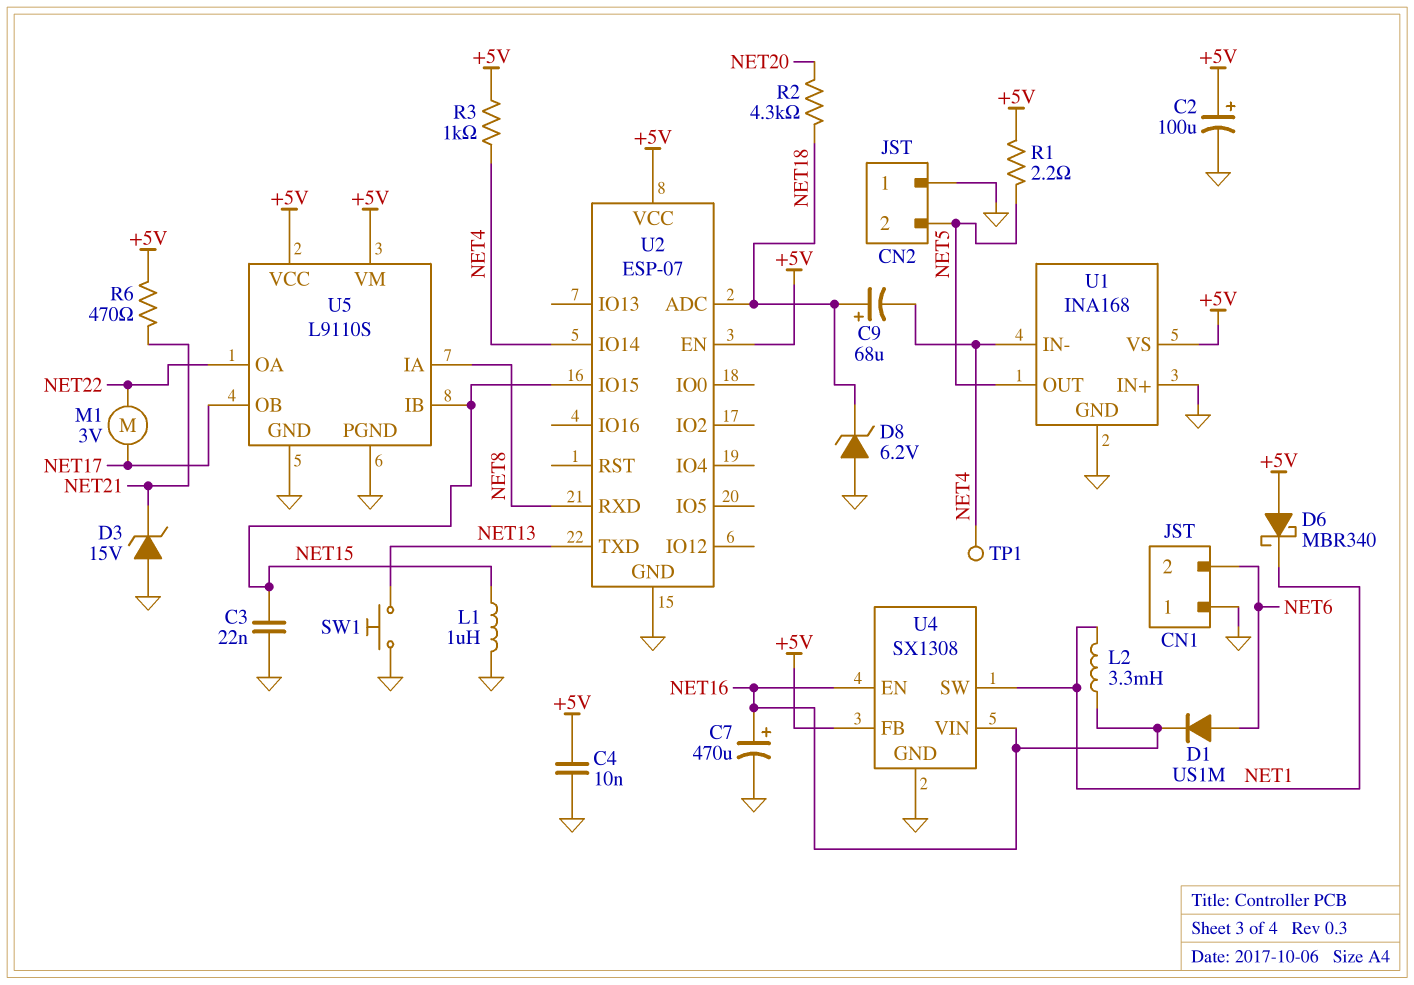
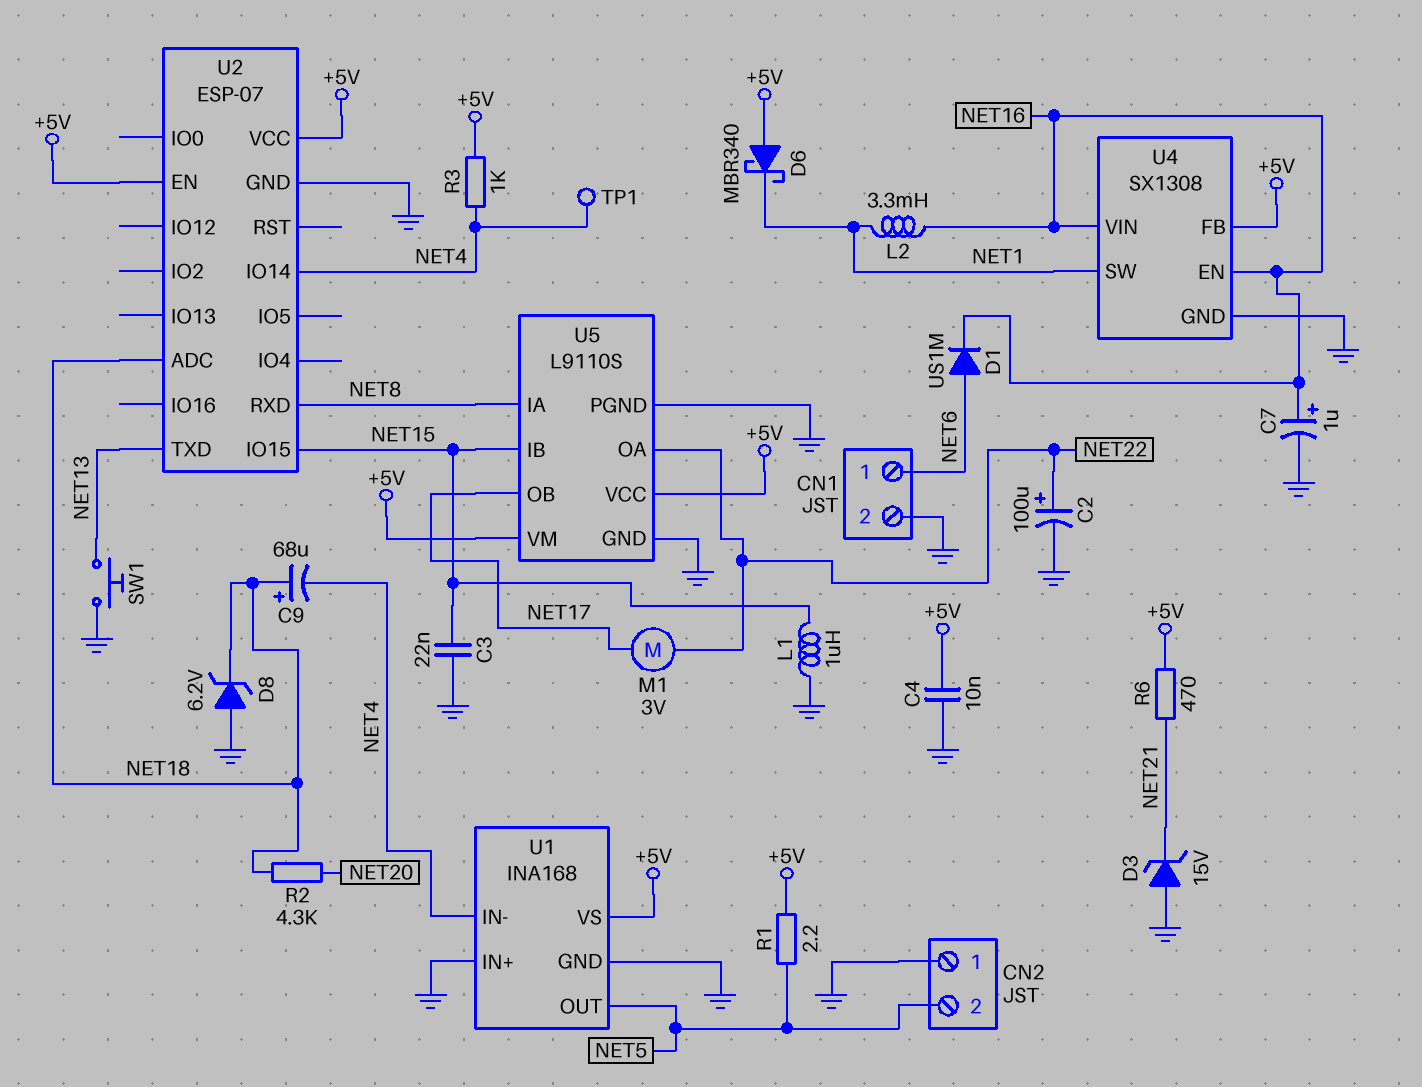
C2: 100uF (plus +5V, minus GND) -> 100uF (plus NET22, minus GND)
C7: 470uF (plus NET16, minus GND) -> 1uF (plus NET16, minus GND)
CN1 pin 1: GND -> NET6
CN1 pin 2: NET6 -> GND

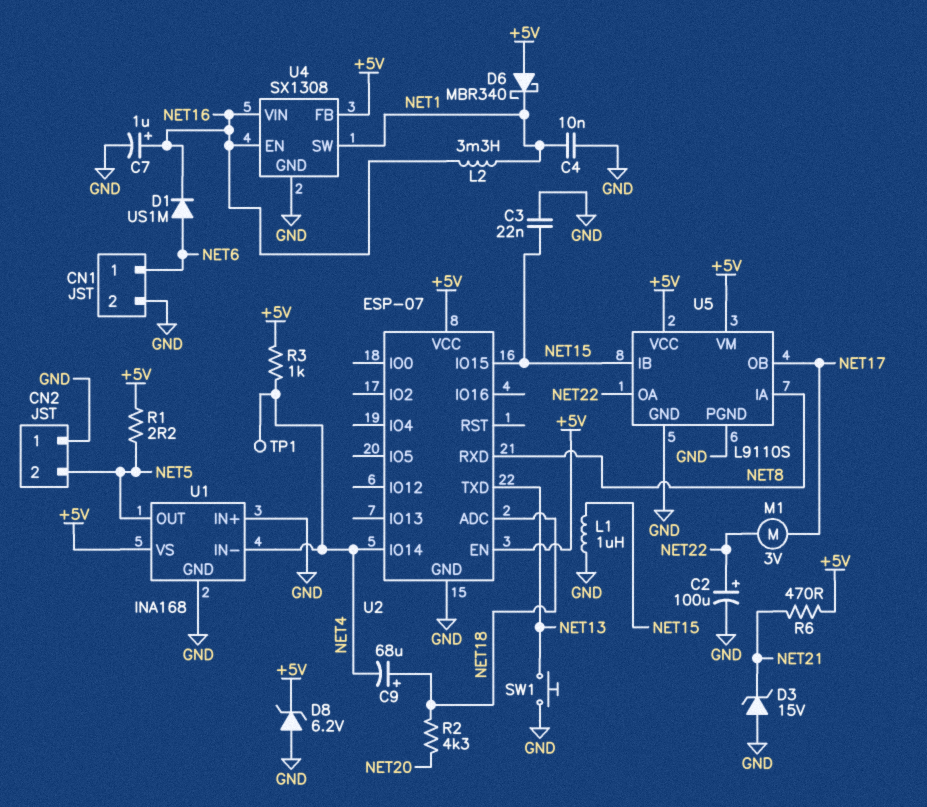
C4: 10nF (+5V, GND) -> 10nF (GND, NET1)
D8: zener 6.2V (A GND, K NET18) -> zener 6.2V (A GND, K +5V)

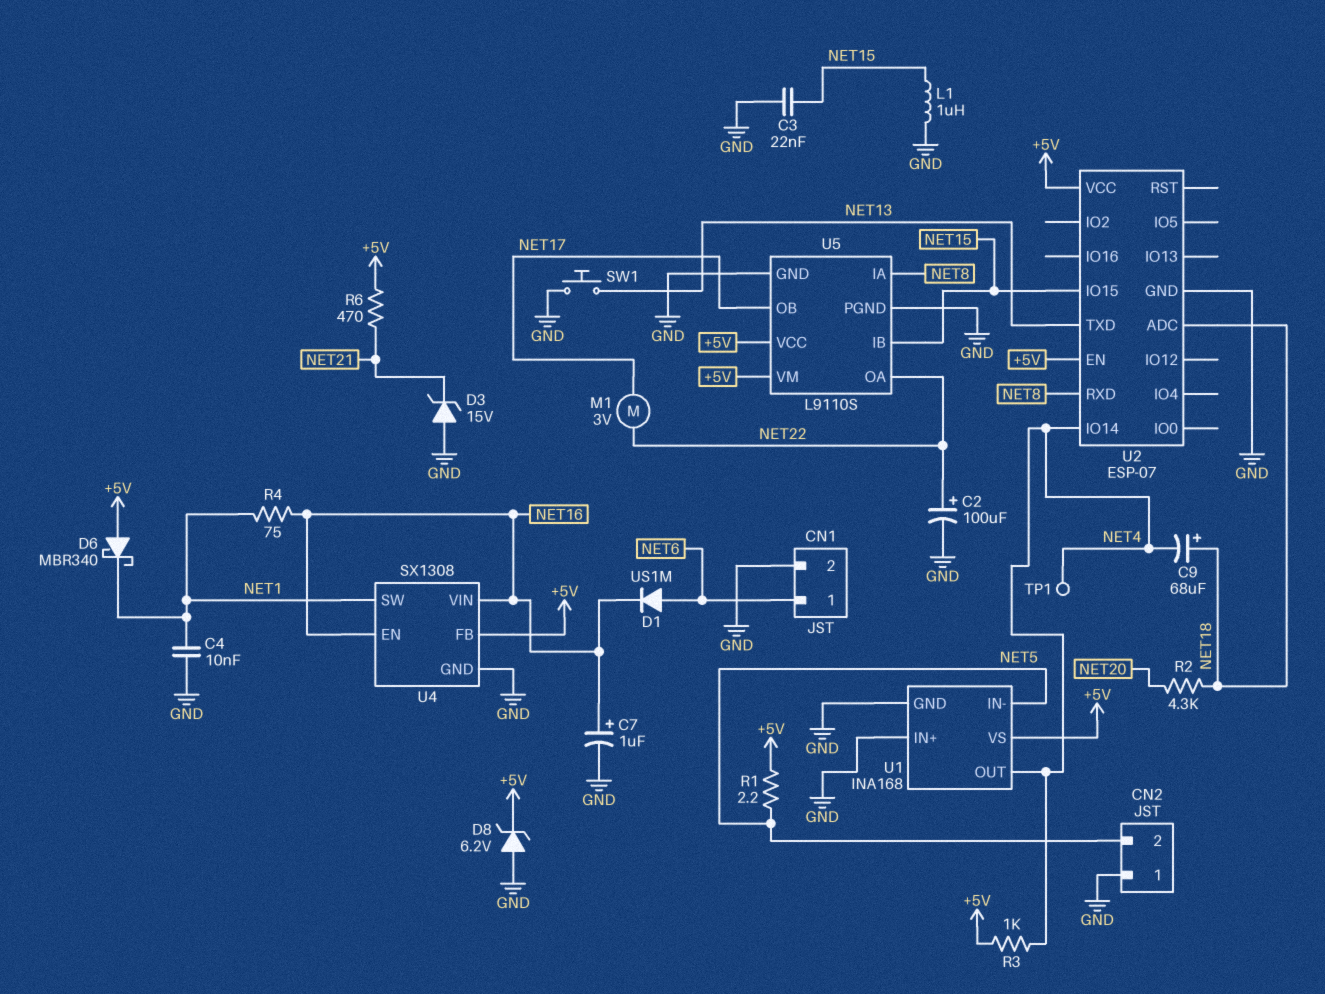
L2: 3.3mH (NET1, NET16) -> none
R4: none -> 75 (NET1, NET16)
U1 pin IN-: NET4 -> NET5
U1 pin OUT: NET5 -> NET4

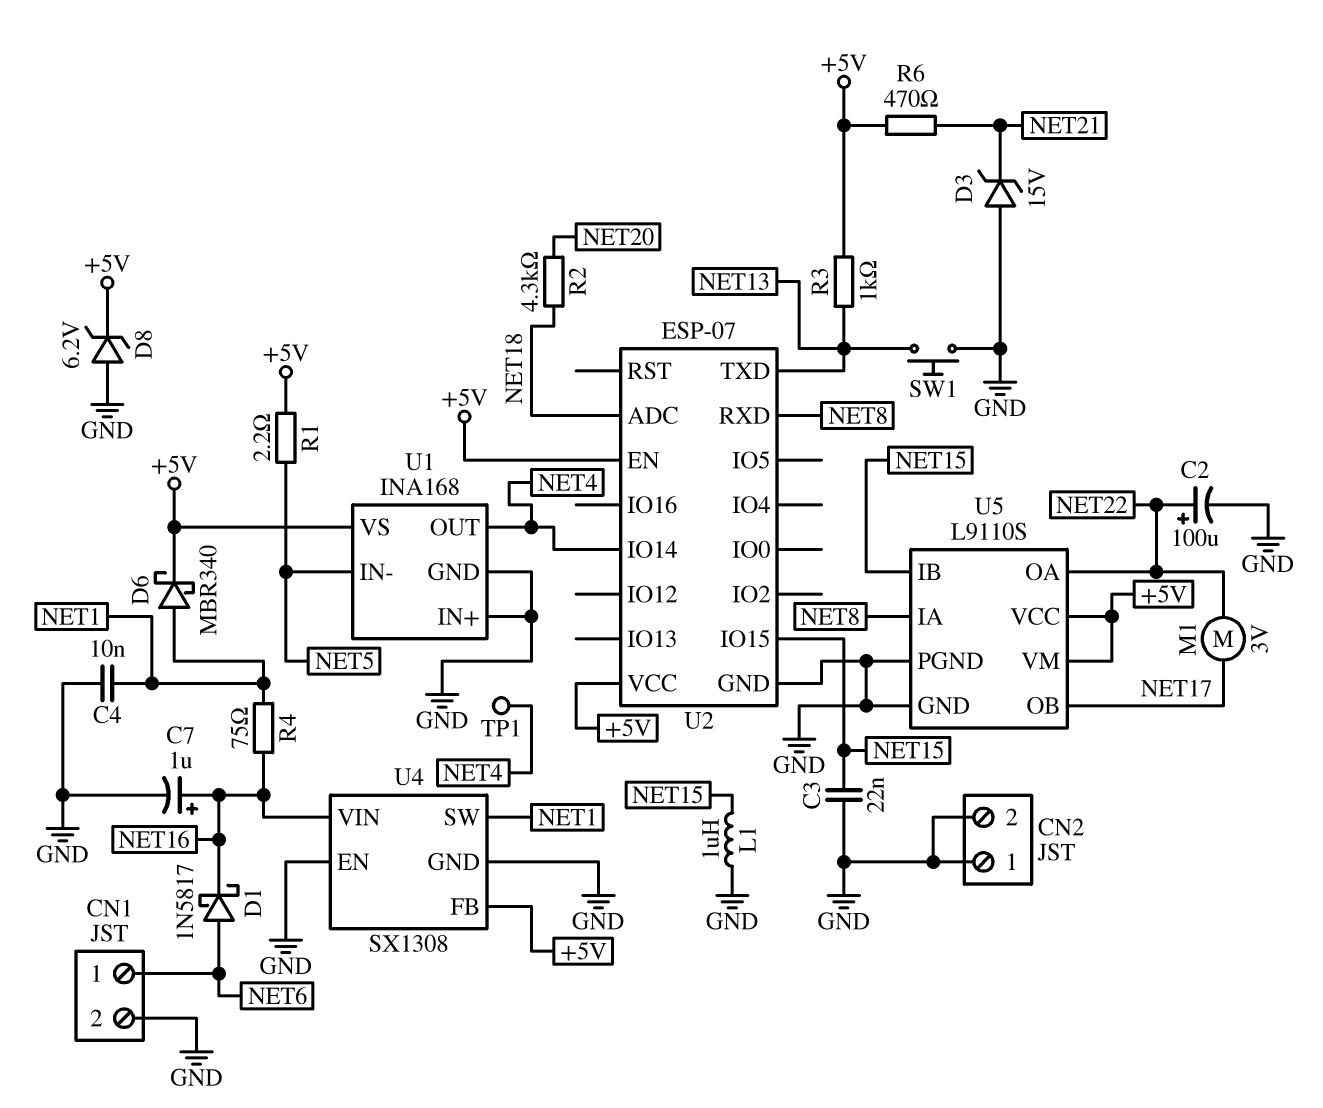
C9: 68uF (plus NET18, minus NET4) -> none
CN2 pin 2: NET5 -> GND
D1: diode US1M (A NET6, K NET16) -> schottky 1N5817 (A NET6, K NET16)
D6: schottky MBR340 (A +5V, K NET1) -> schottky MBR340 (A NET1, K +5V)
R3: 1k (+5V, NET4) -> 1k (+5V, NET13)
U4 pin EN: NET16 -> GND

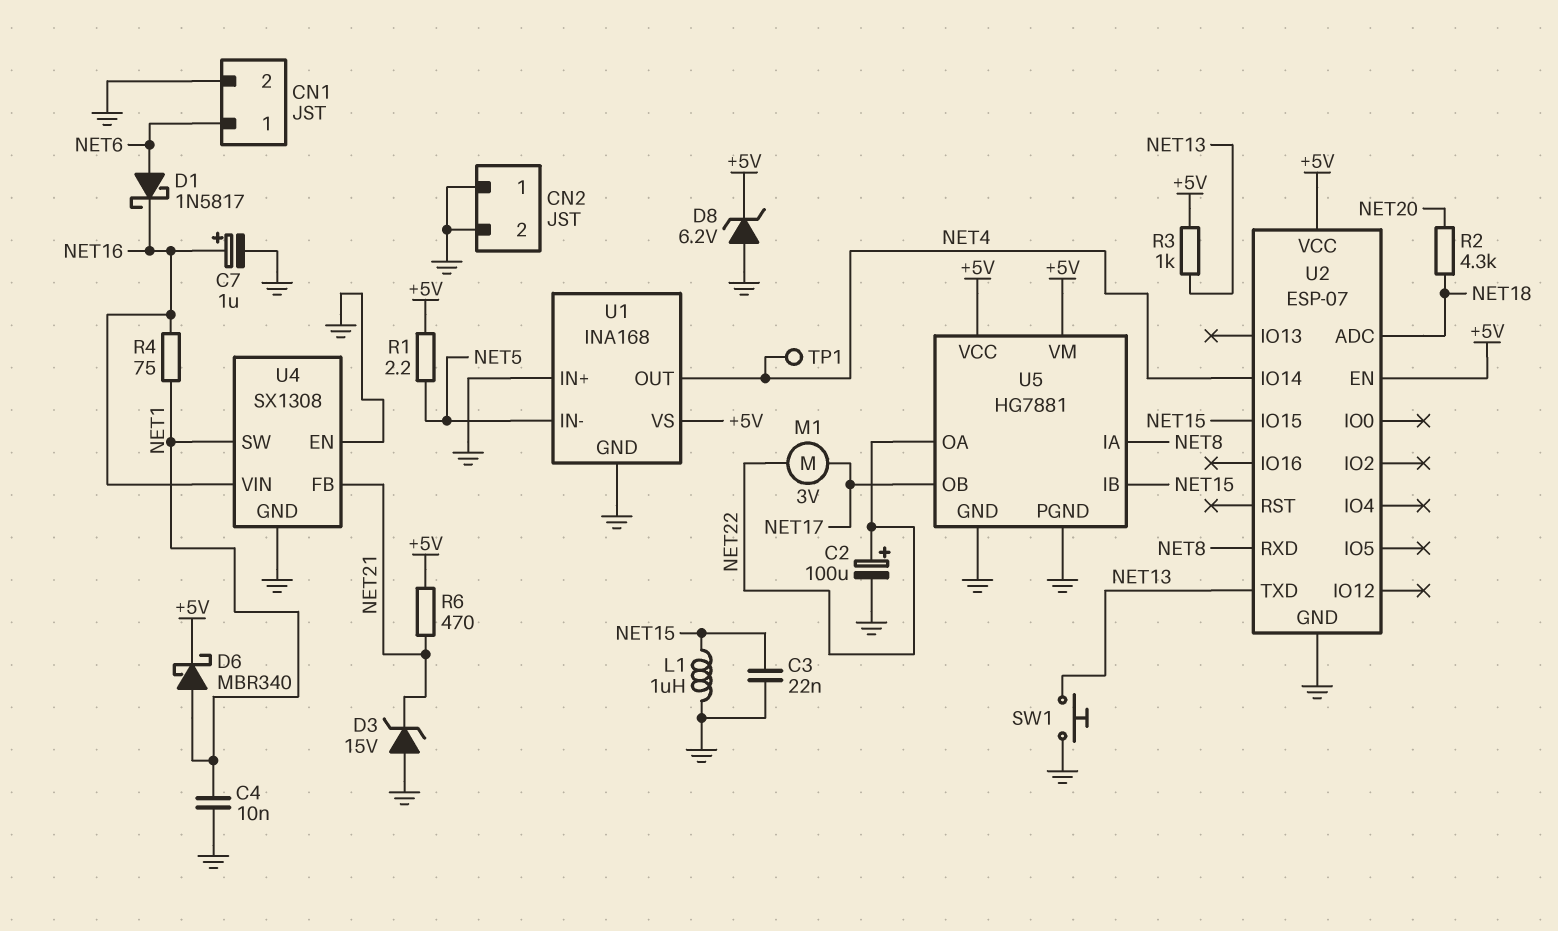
U4 pin FB: +5V -> NET21
U5: L9110S -> HG7881

